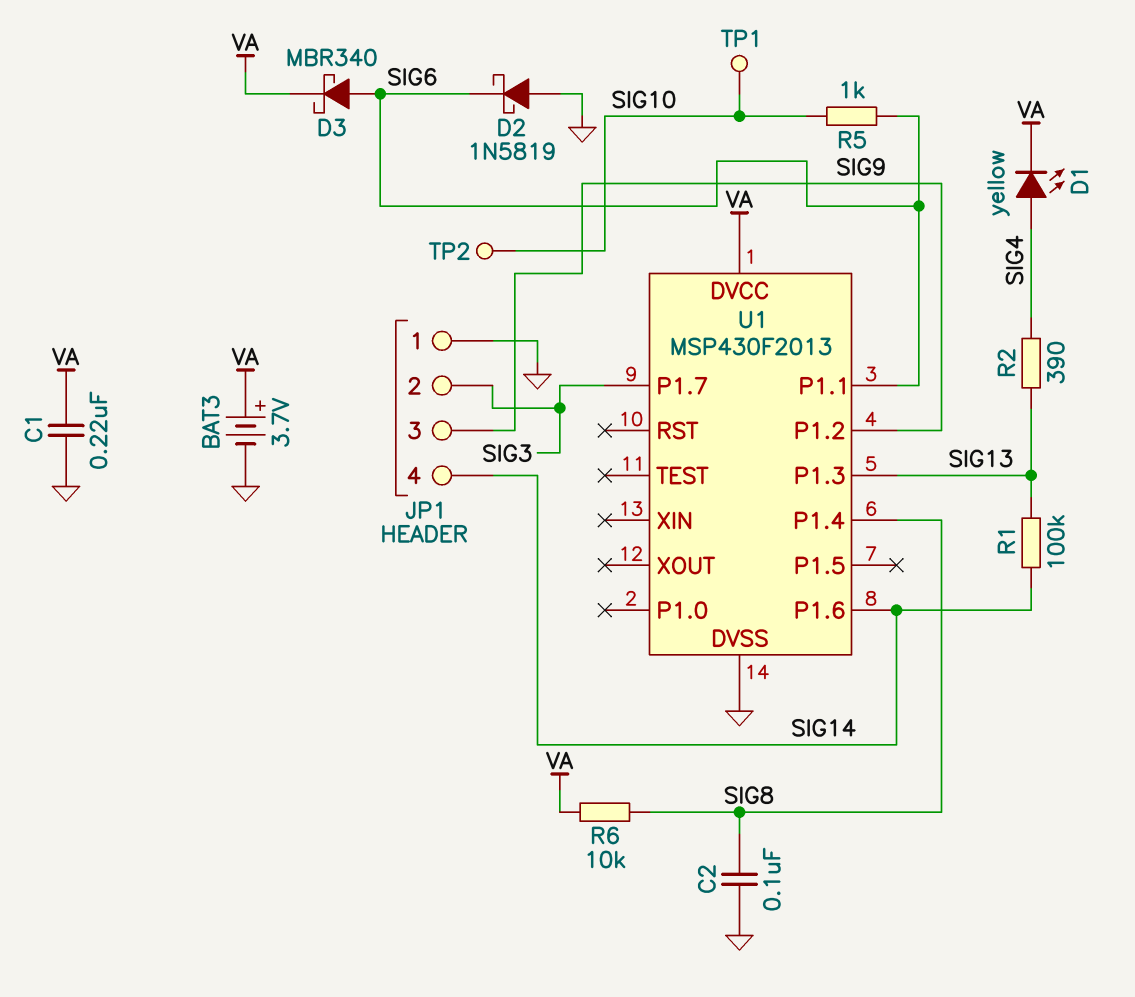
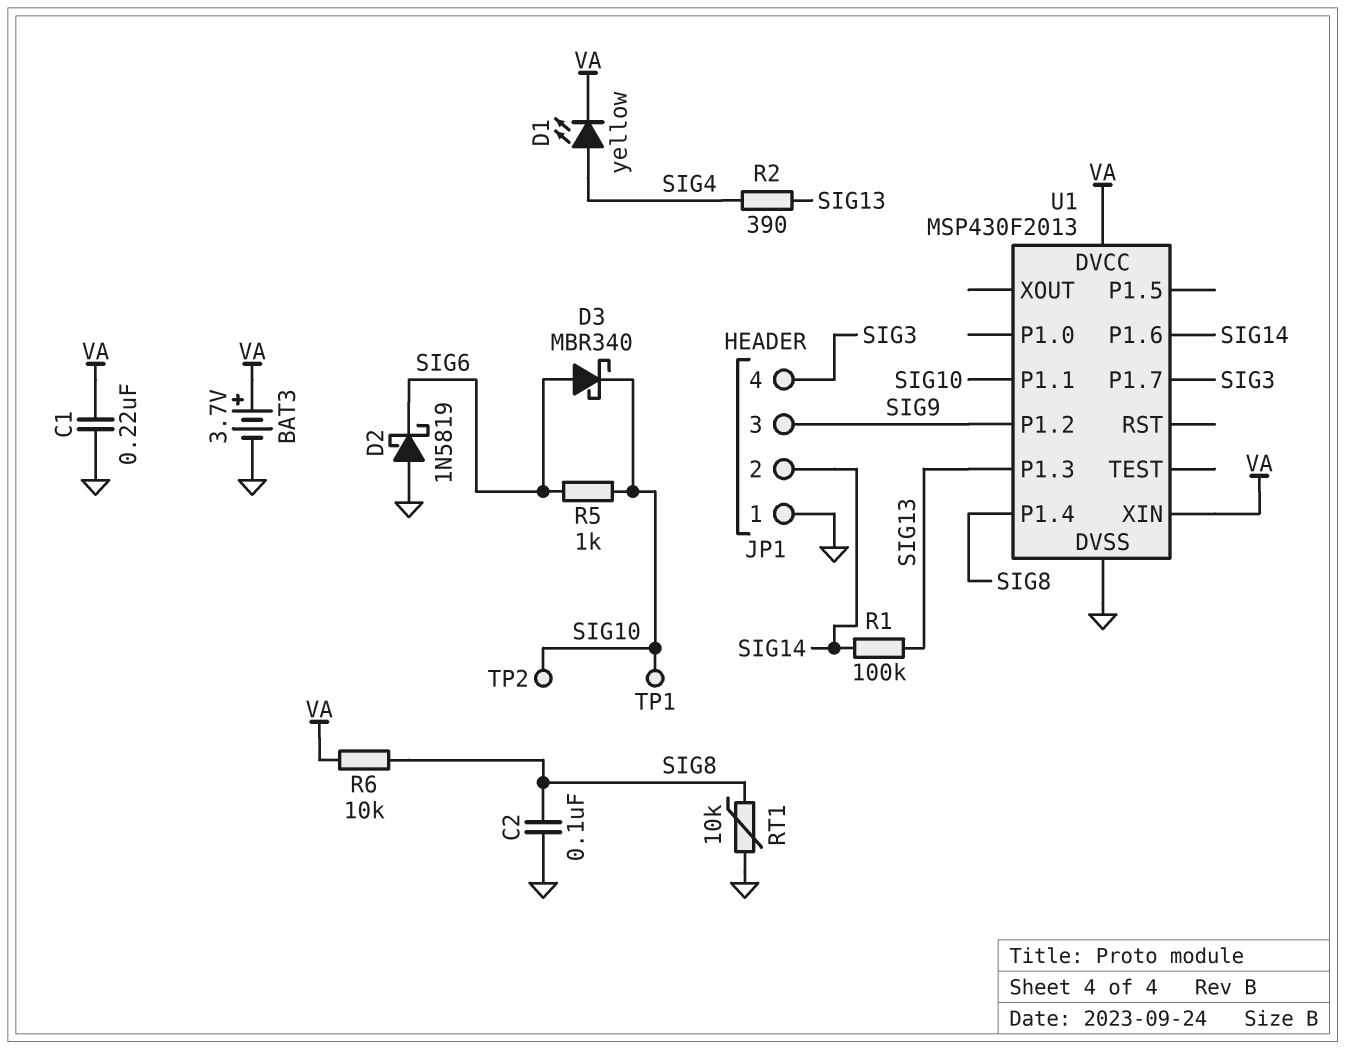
D3: schottky MBR340 (A SIG6, K VA) -> schottky MBR340 (A SIG6, K SIG10)
JP1 pin 2: SIG3 -> SIG14
JP1 pin 4: SIG14 -> SIG3
RT1: none -> 10k (GND, SIG8)
U1 pin P1.1: SIG6 -> SIG10
U1 pin XIN: none -> VA

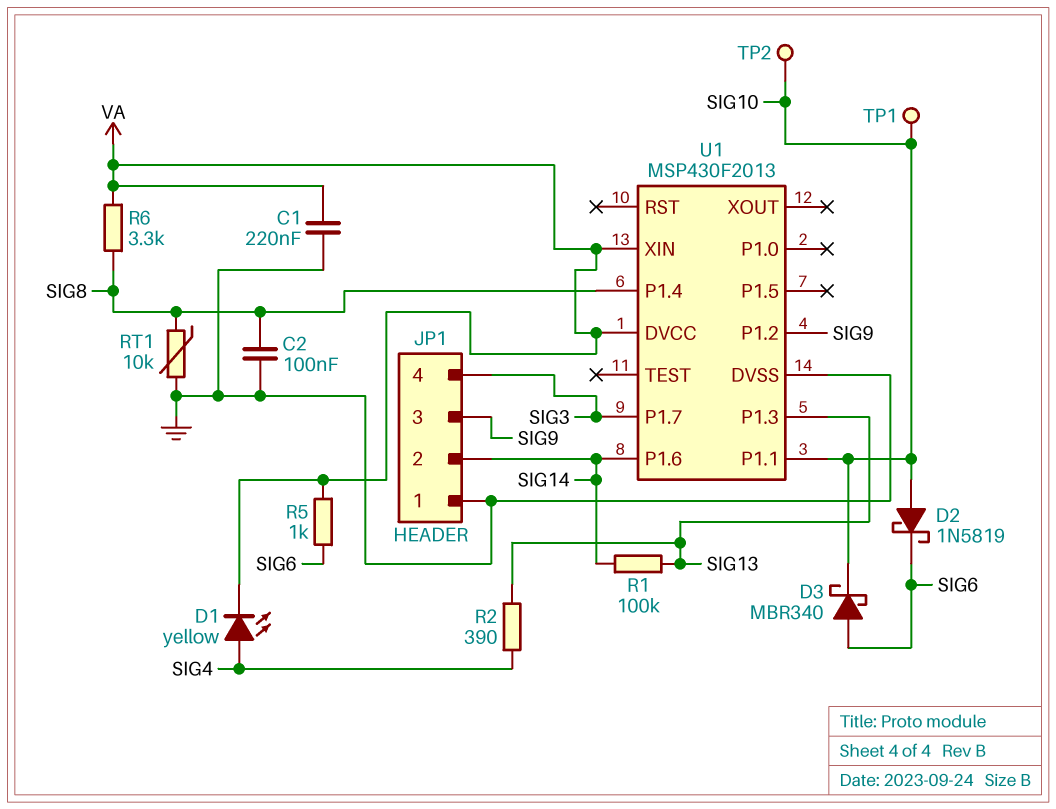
BAT3: 3.7V (plus VA, minus GND) -> none
D2: schottky 1N5819 (A GND, K SIG6) -> schottky 1N5819 (A SIG10, K SIG6)
R5: 1k (SIG6, SIG10) -> 1k (SIG6, VA)
R6: 10k (SIG8, VA) -> 3.3k (SIG8, VA)

